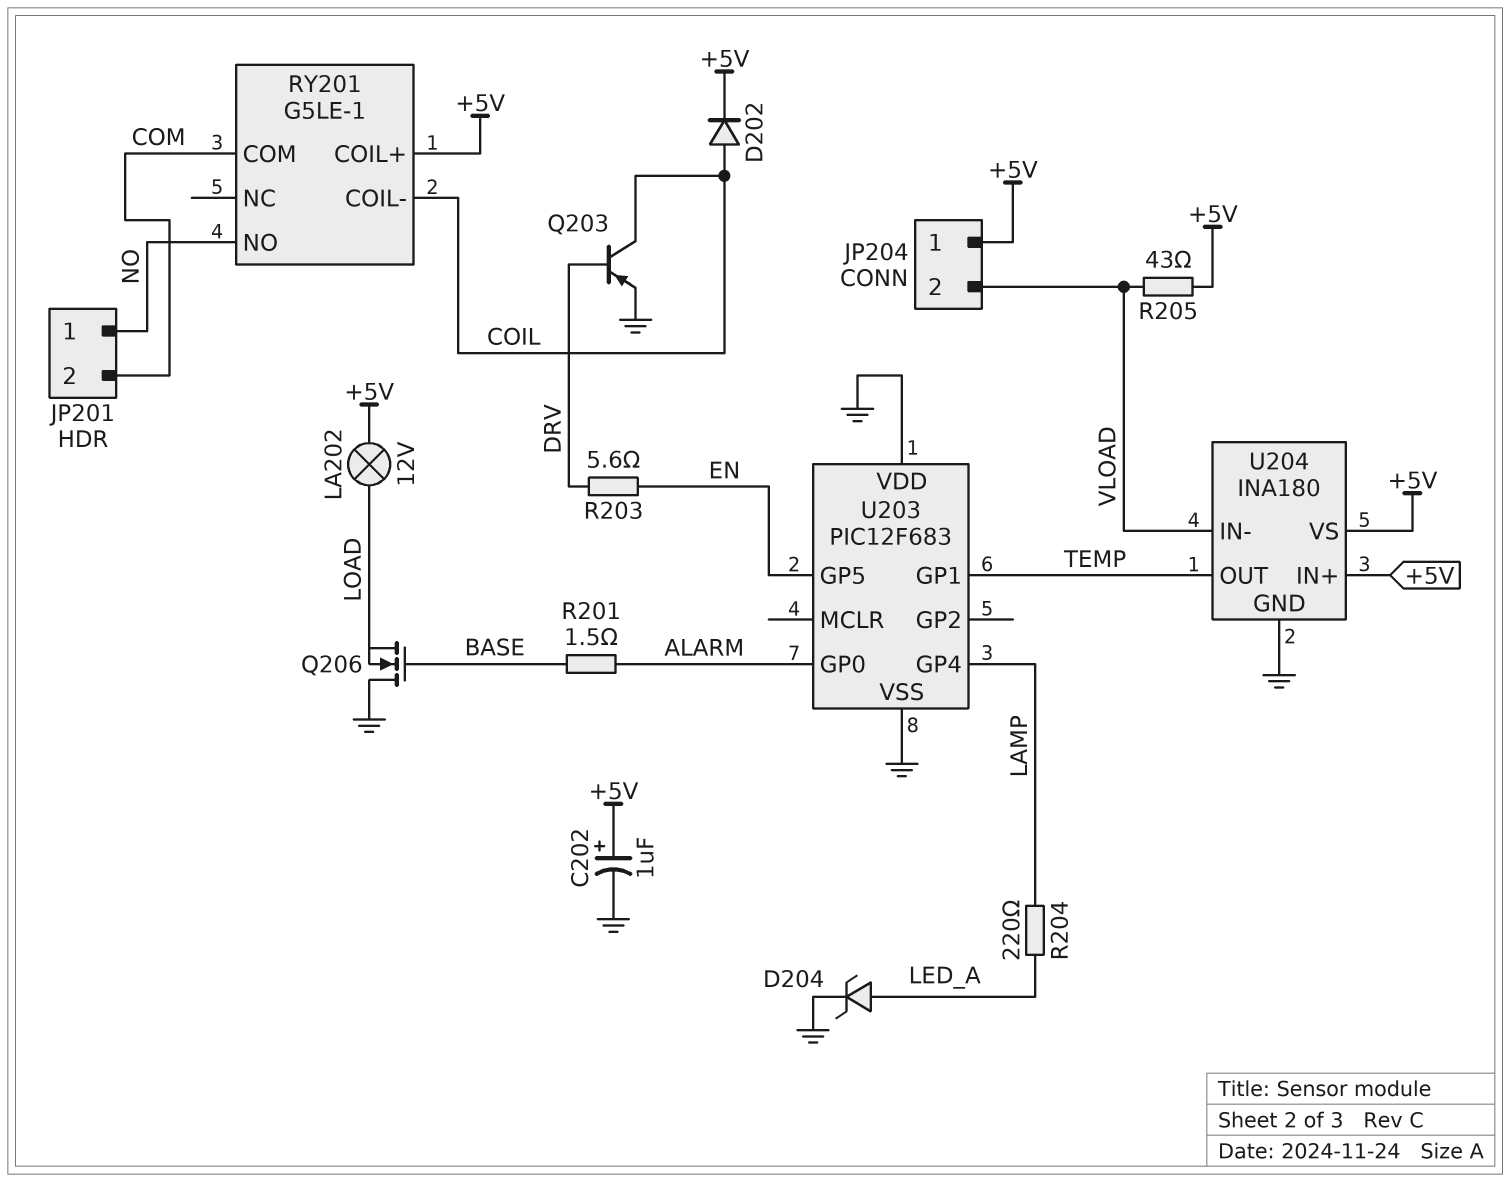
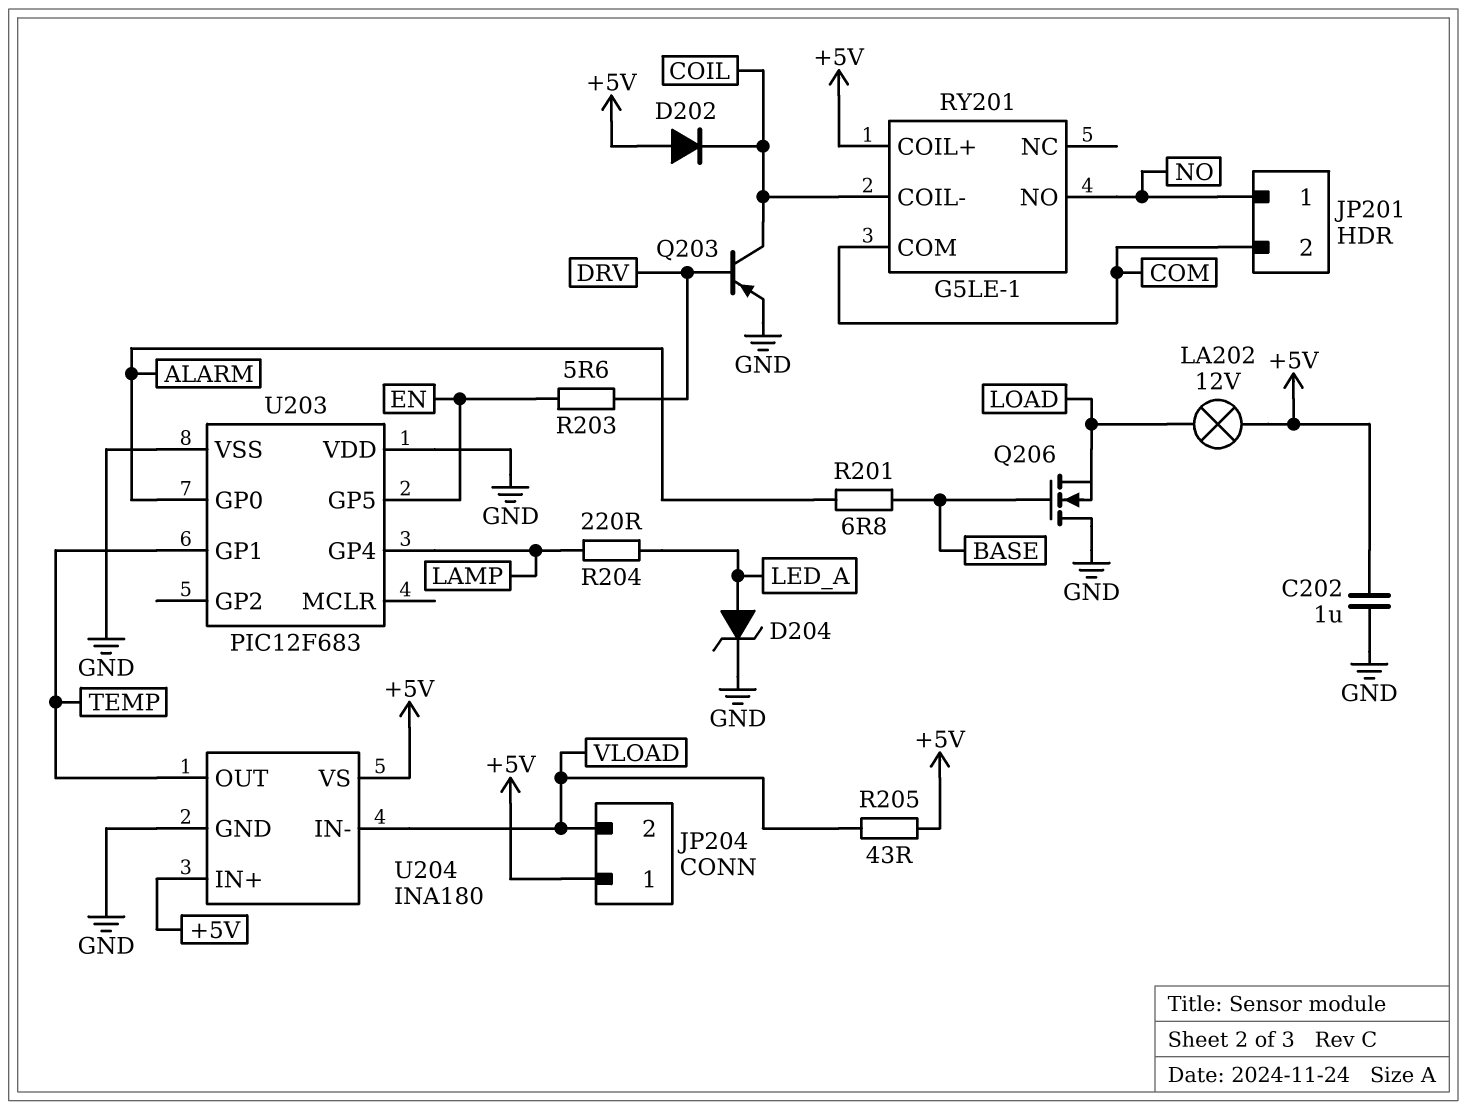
C202: 1uF (plus +5V, minus GND) -> 1uF (+5V, GND)
D202: diode (A COIL, K +5V) -> diode (A +5V, K COIL)
R201: 1.5 (ALARM, BASE) -> 6.8 (ALARM, BASE)

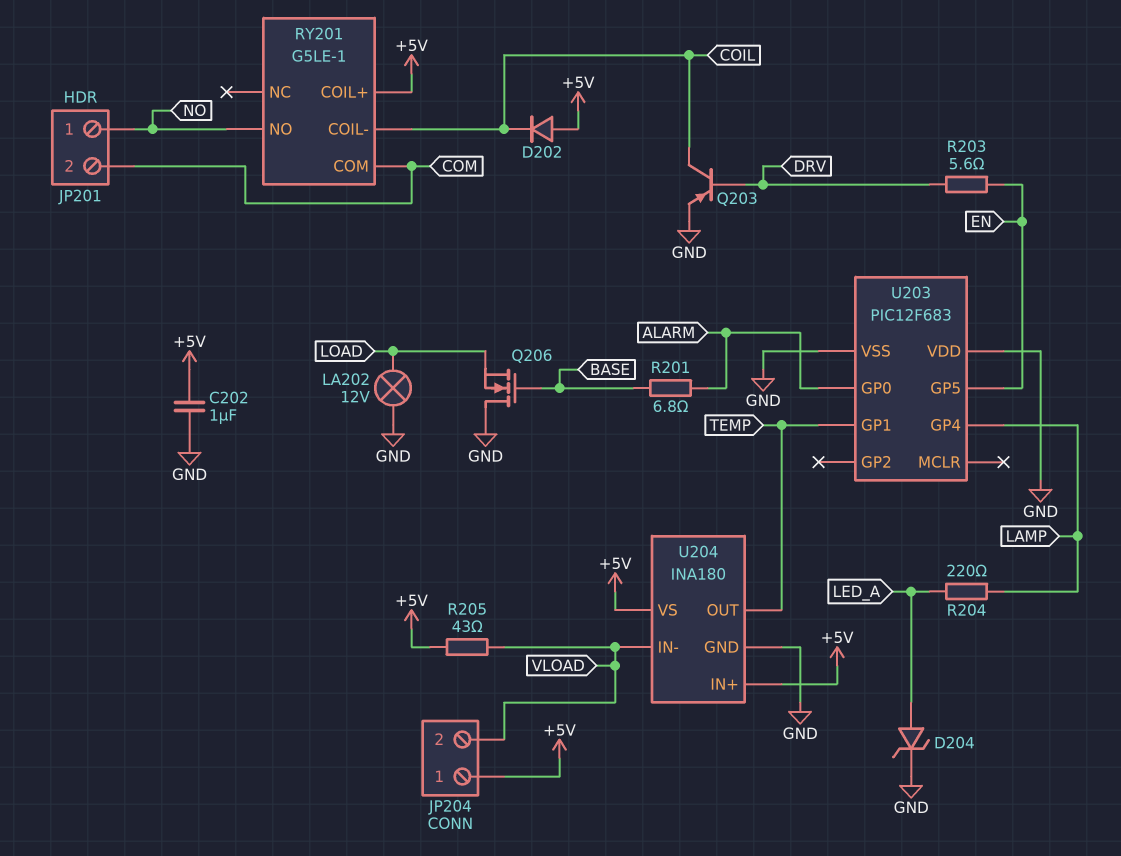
LA202: lamp 12V (+5V, LOAD) -> lamp 12V (GND, LOAD)

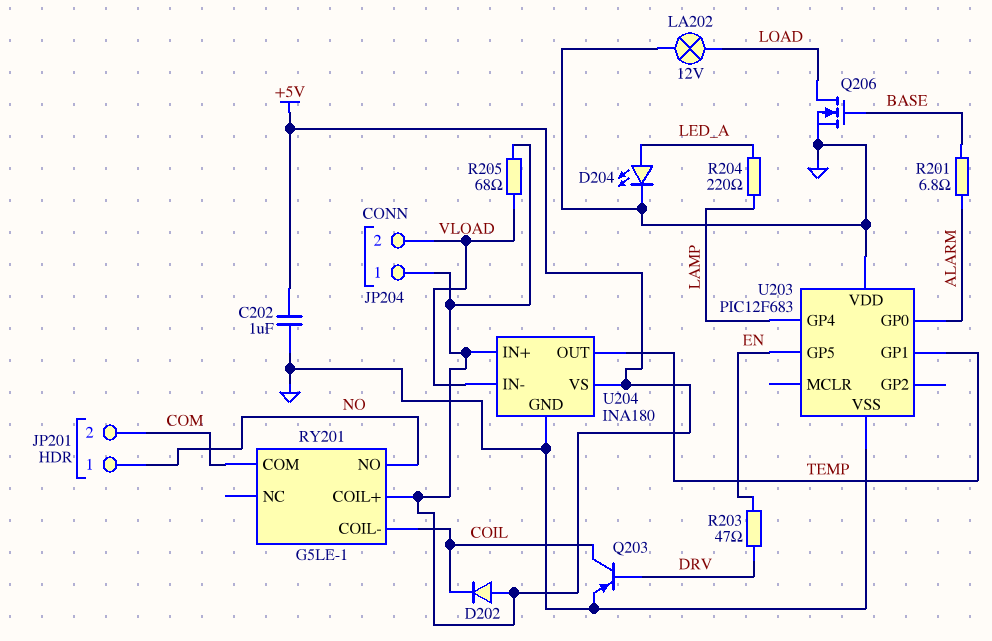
D204: zener (A LED_A, K GND) -> LED (A LED_A, K GND)
Q206: NMOS (G BASE, D GND, S LOAD) -> NMOS (G BASE, D LOAD, S GND)
R203: 5.6 (DRV, EN) -> 47 (DRV, EN)
R205: 43 (+5V, VLOAD) -> 68 (+5V, VLOAD)

